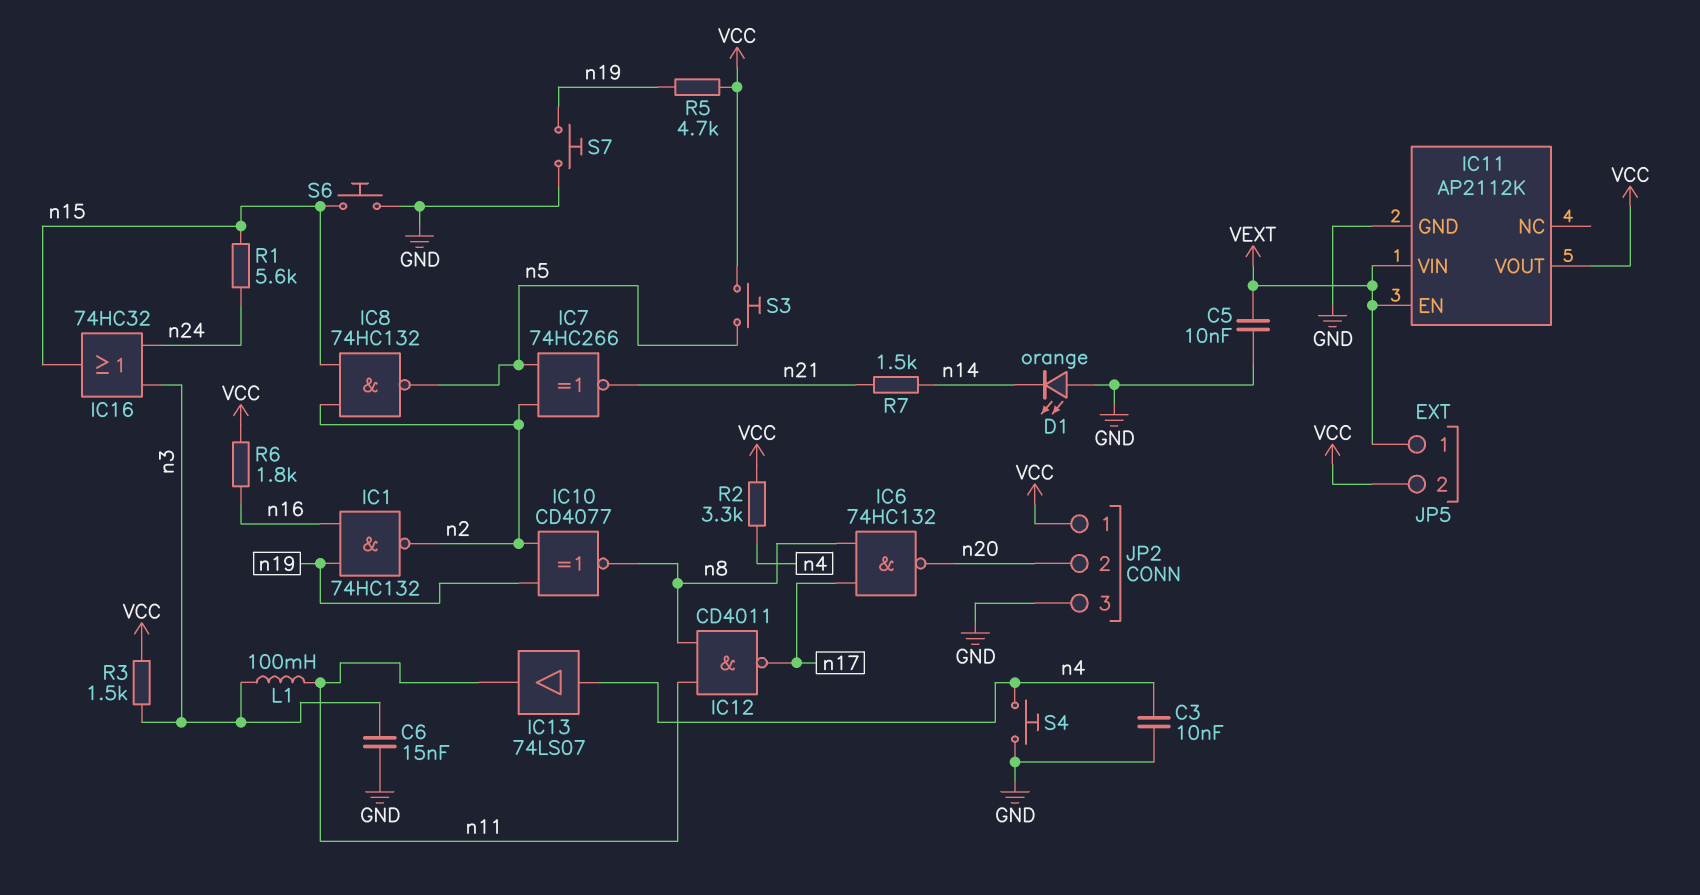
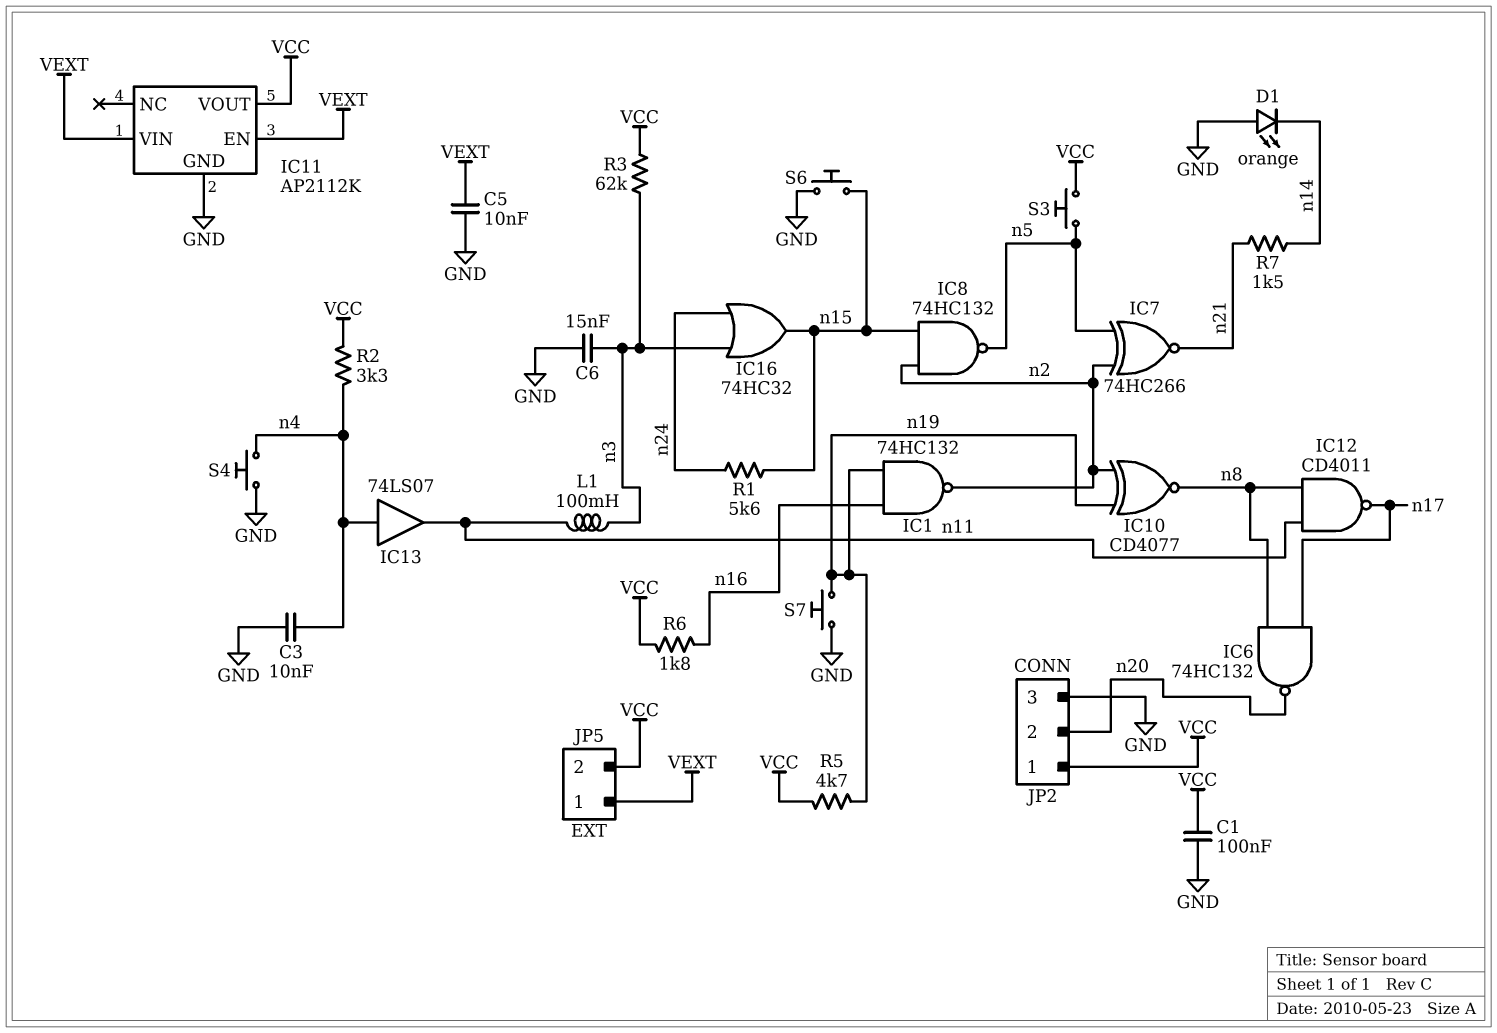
C1: none -> 100nF (GND, VCC)
R3: 1.5k (VCC, n3) -> 62k (VCC, n3)

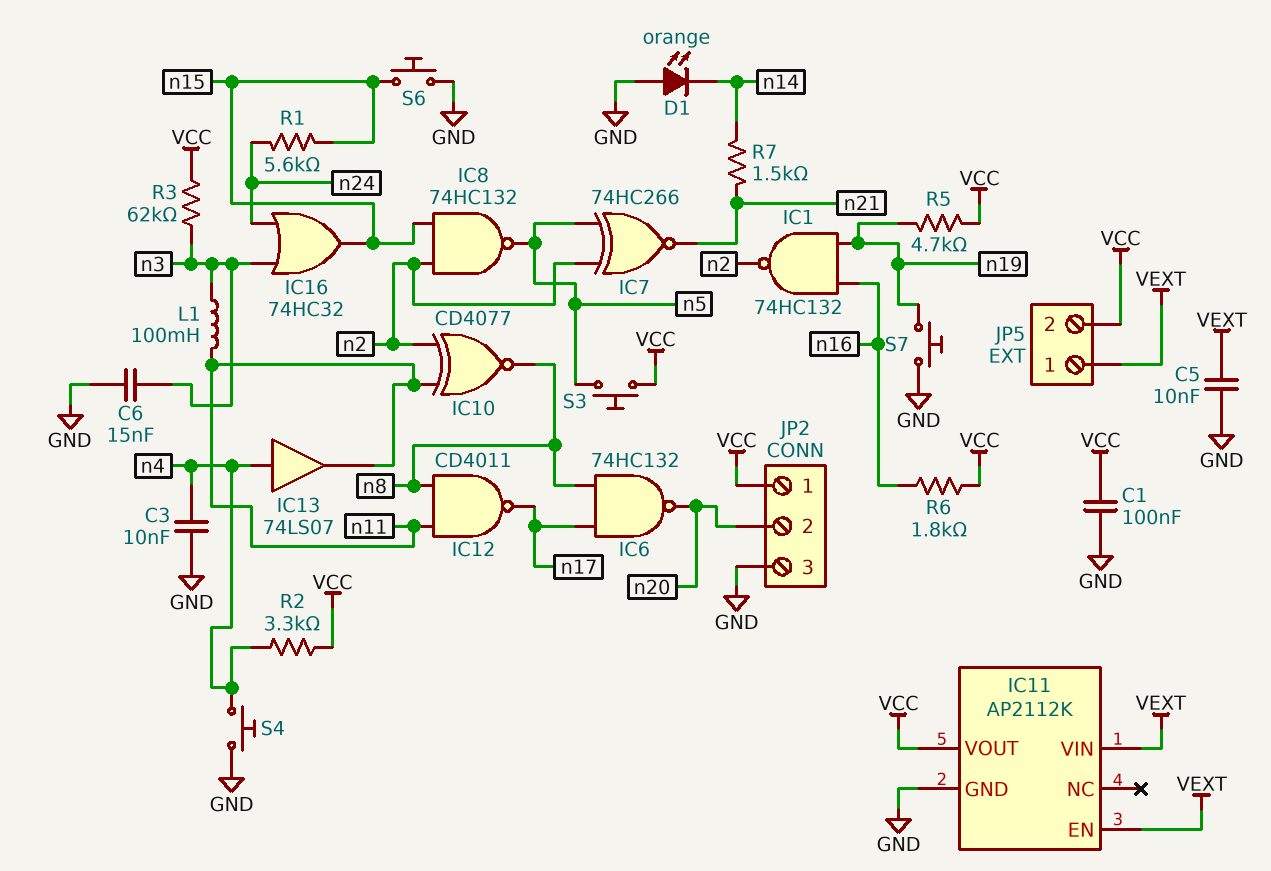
IC10: XNOR CD4077 (in n2, in n19, out n8) -> XNOR CD4077 (in n2, in n11, out n8)

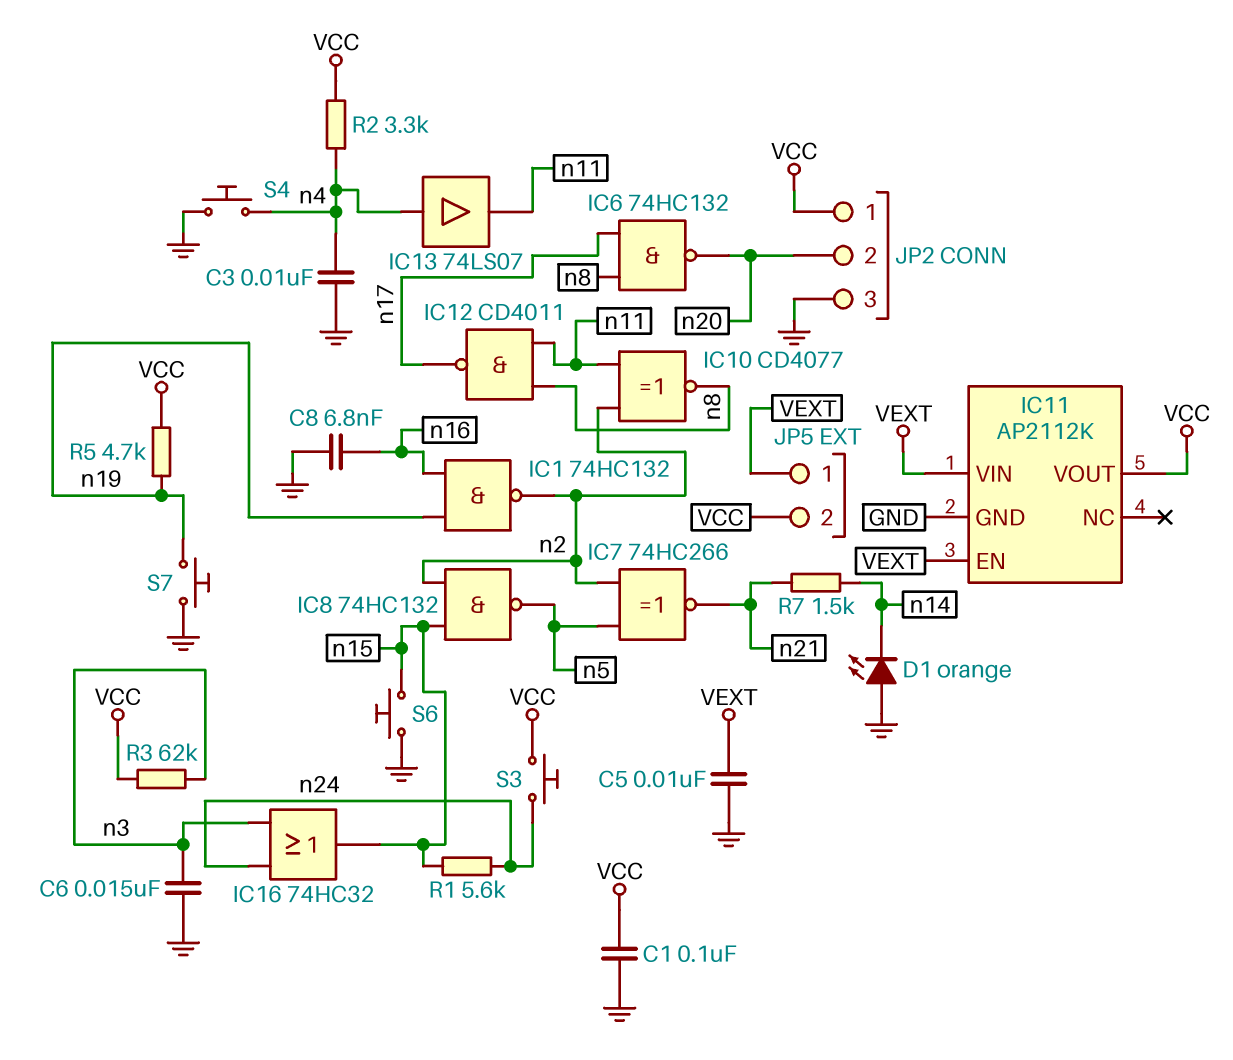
C8: none -> 6.8nF (GND, n16)
L1: 100mH (n3, n11) -> none
R6: 1.8k (VCC, n16) -> none
S3: button (VCC, n5) -> button (VCC, n24)

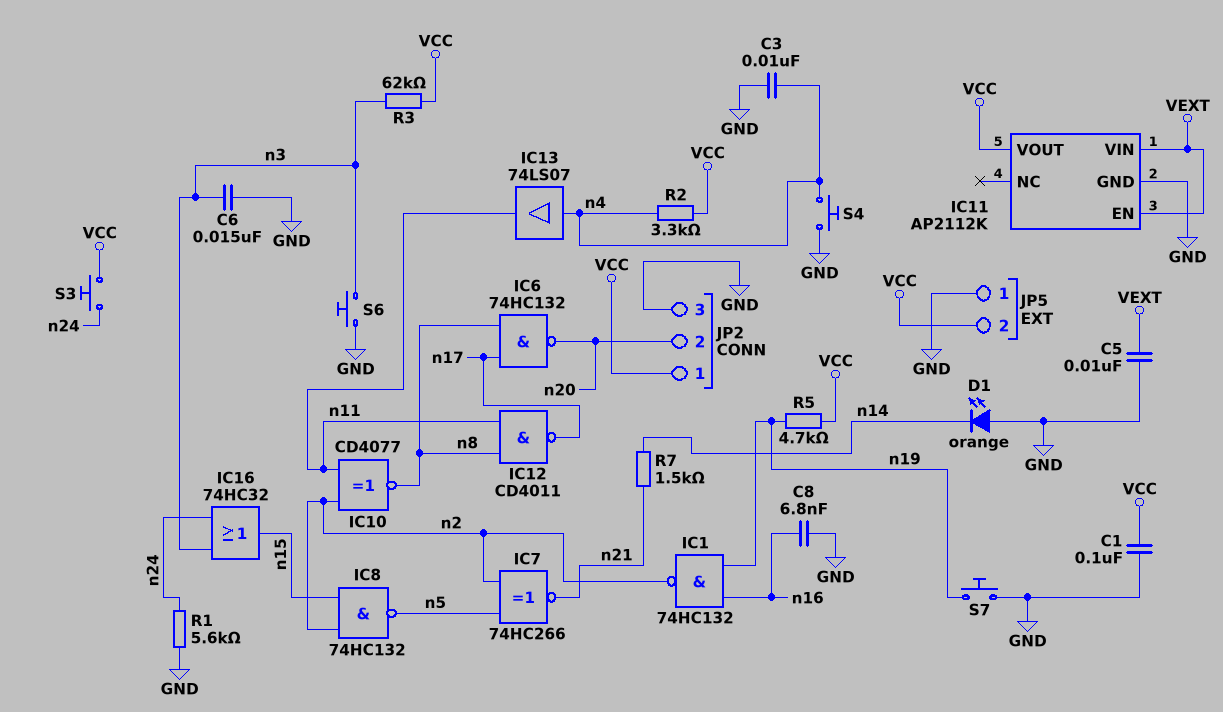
JP5 pin 1: VEXT -> GND
R1: 5.6k (n15, n24) -> 5.6k (GND, n24)
S6: button (GND, n15) -> button (GND, n3)

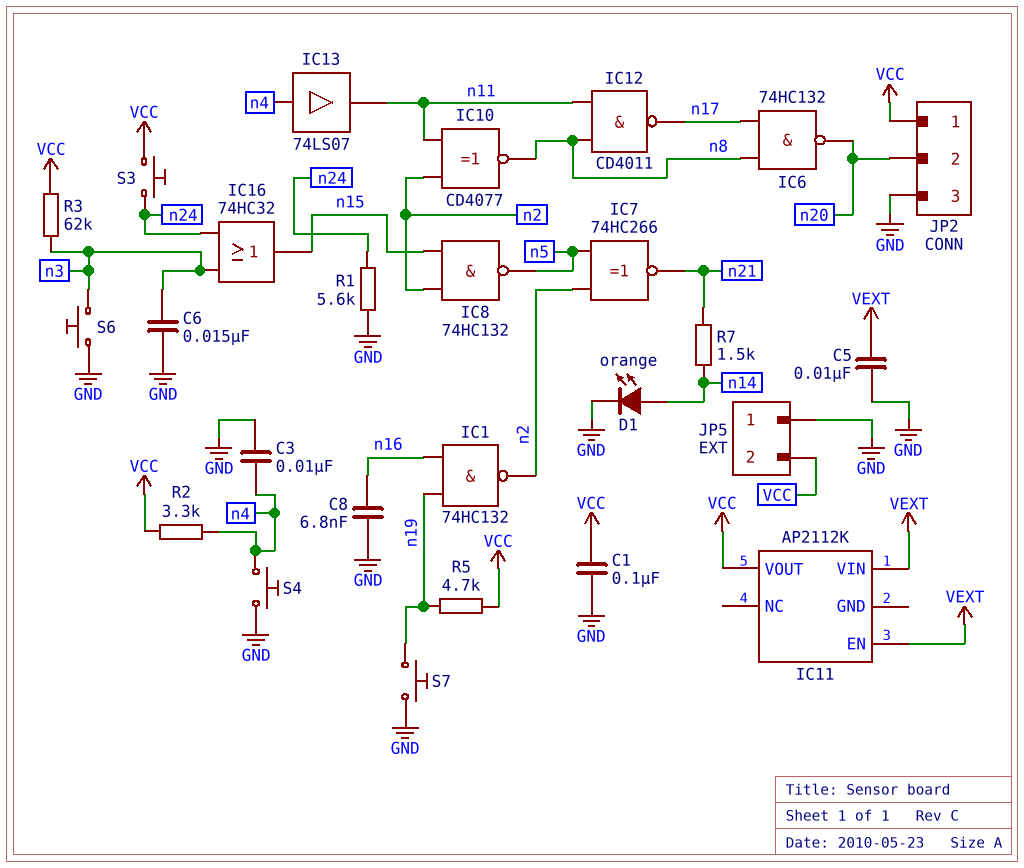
D1: LED orange (A GND, K n14) -> LED orange (A n14, K GND)
IC11 pin GND: GND -> none

